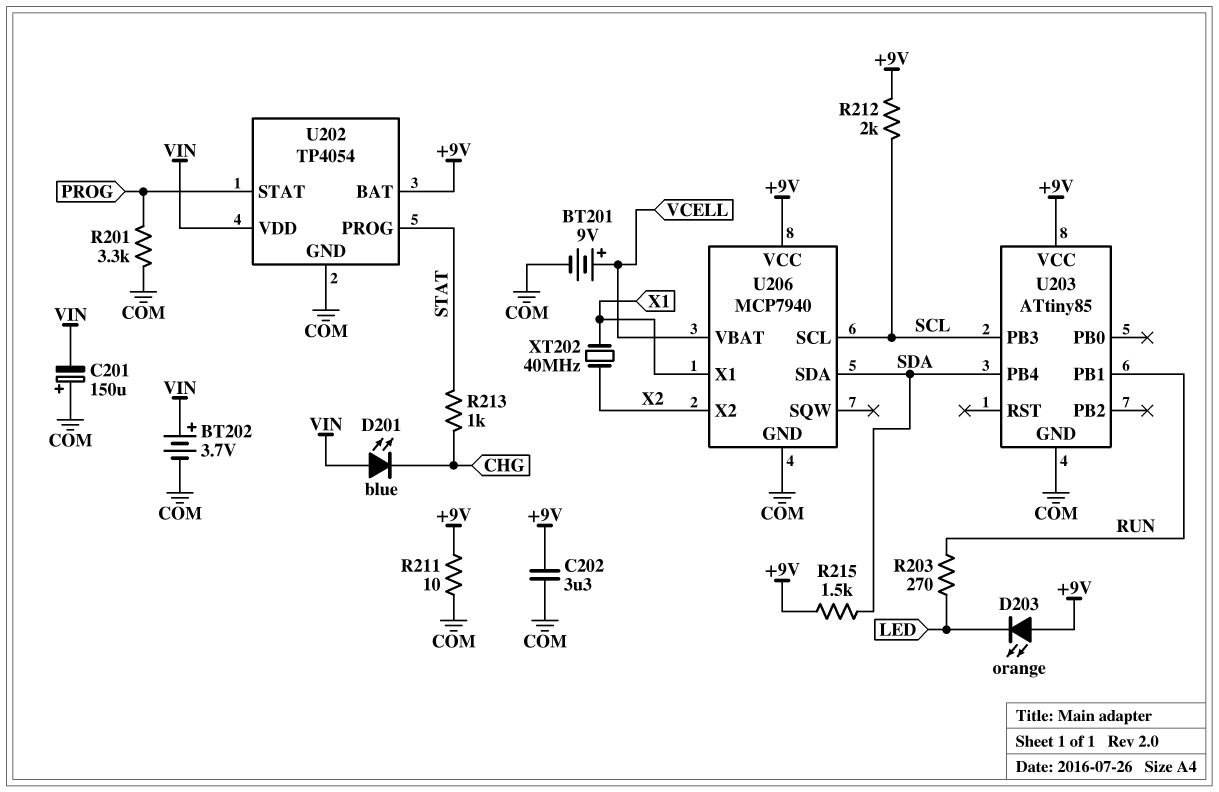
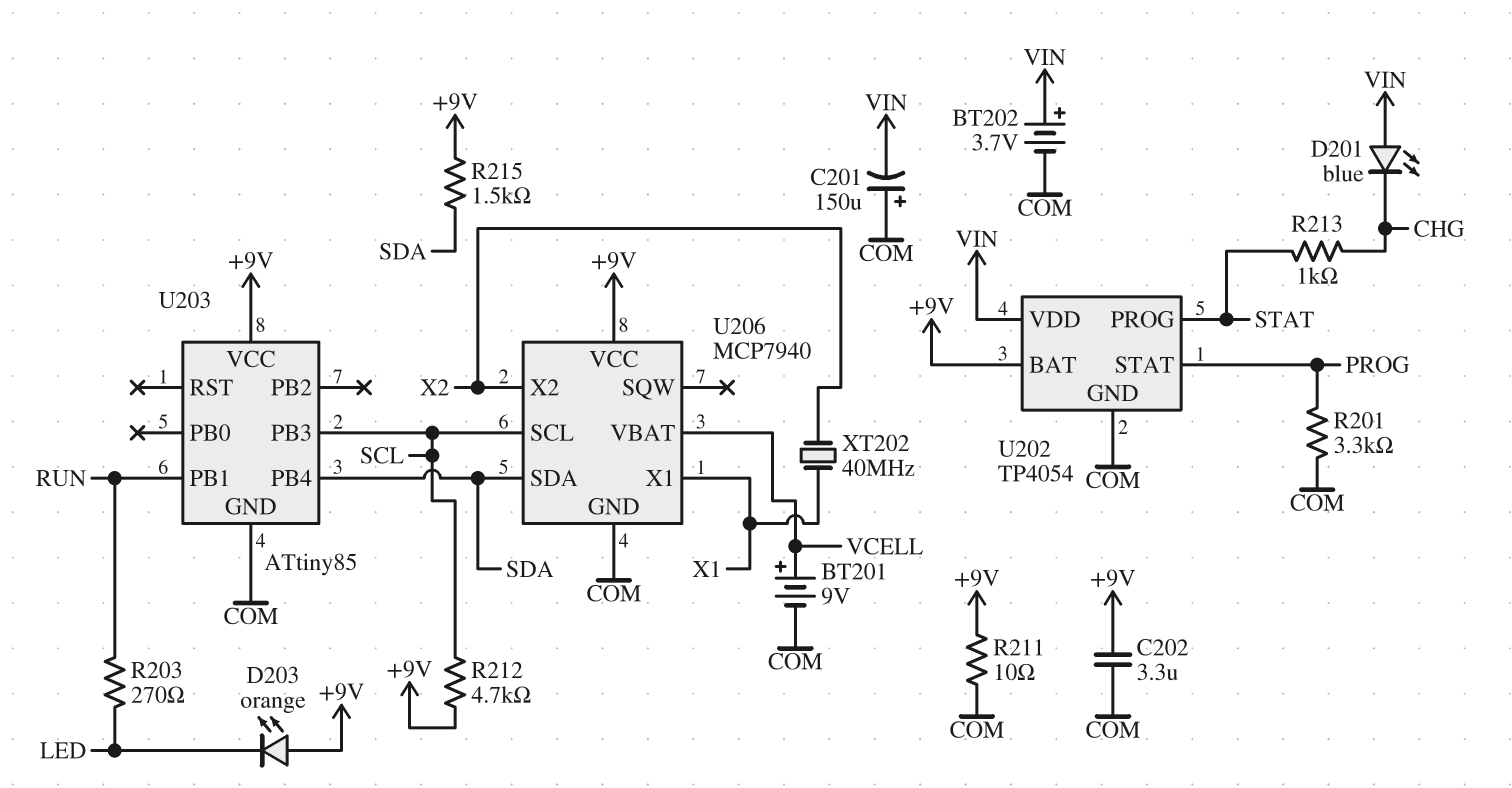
R212: 2k (+9V, SCL) -> 4.7k (+9V, SCL)

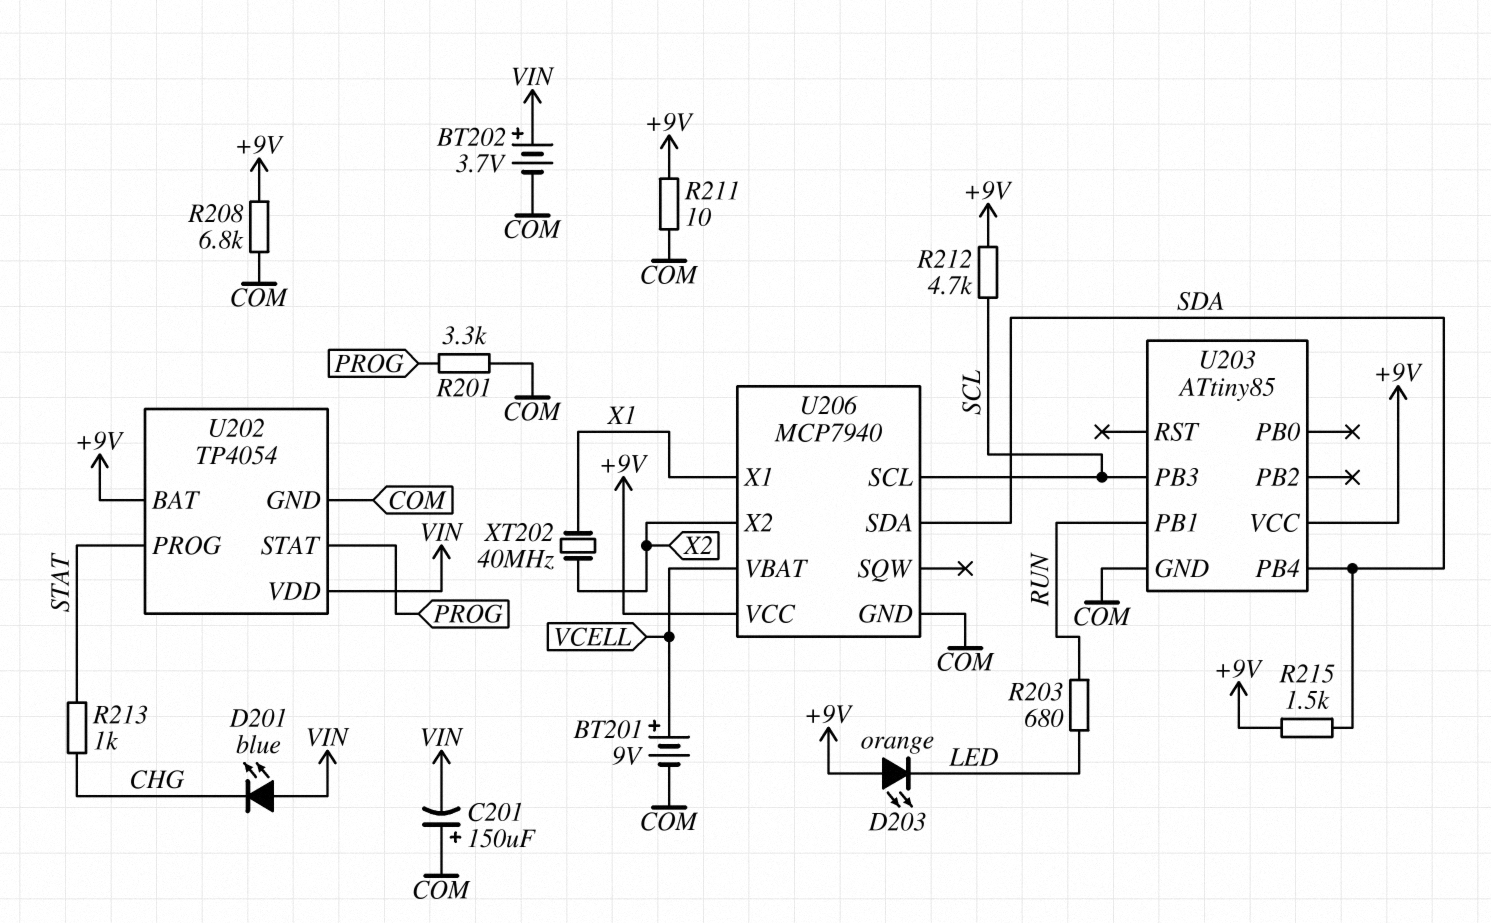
C202: 3.3uF (+9V, COM) -> none
R203: 270 (LED, RUN) -> 680 (LED, RUN)
R208: none -> 6.8k (+9V, COM)

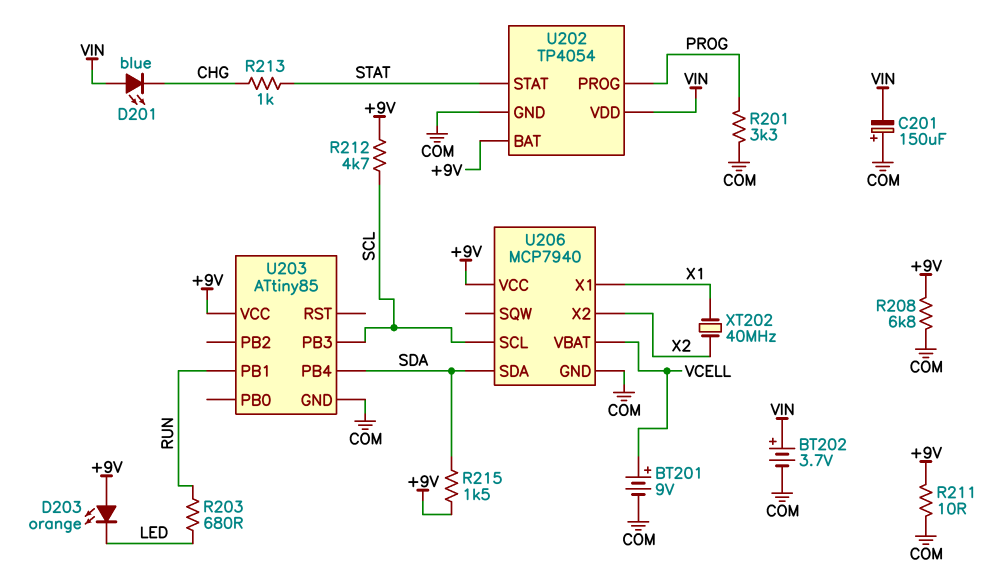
U202 pin PROG: STAT -> PROG
U202 pin STAT: PROG -> STAT

